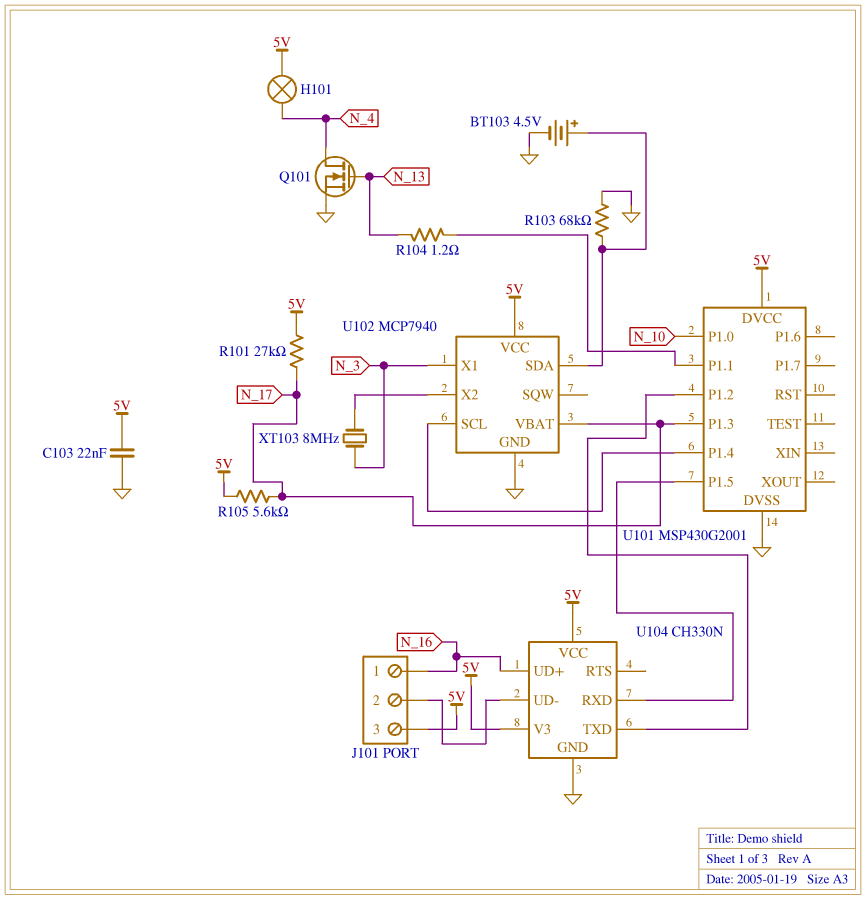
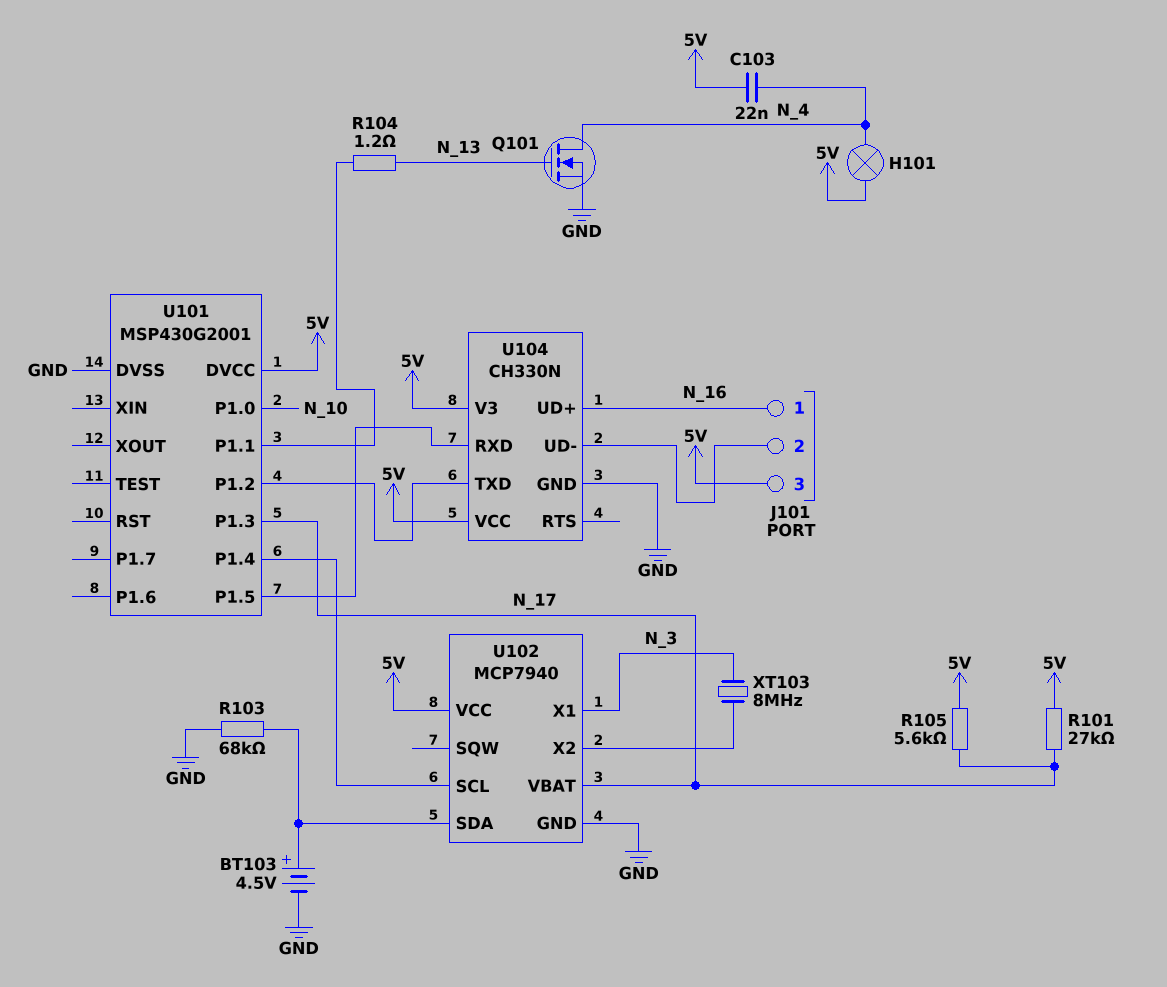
C103: 22nF (5V, GND) -> 22nF (5V, N_4)

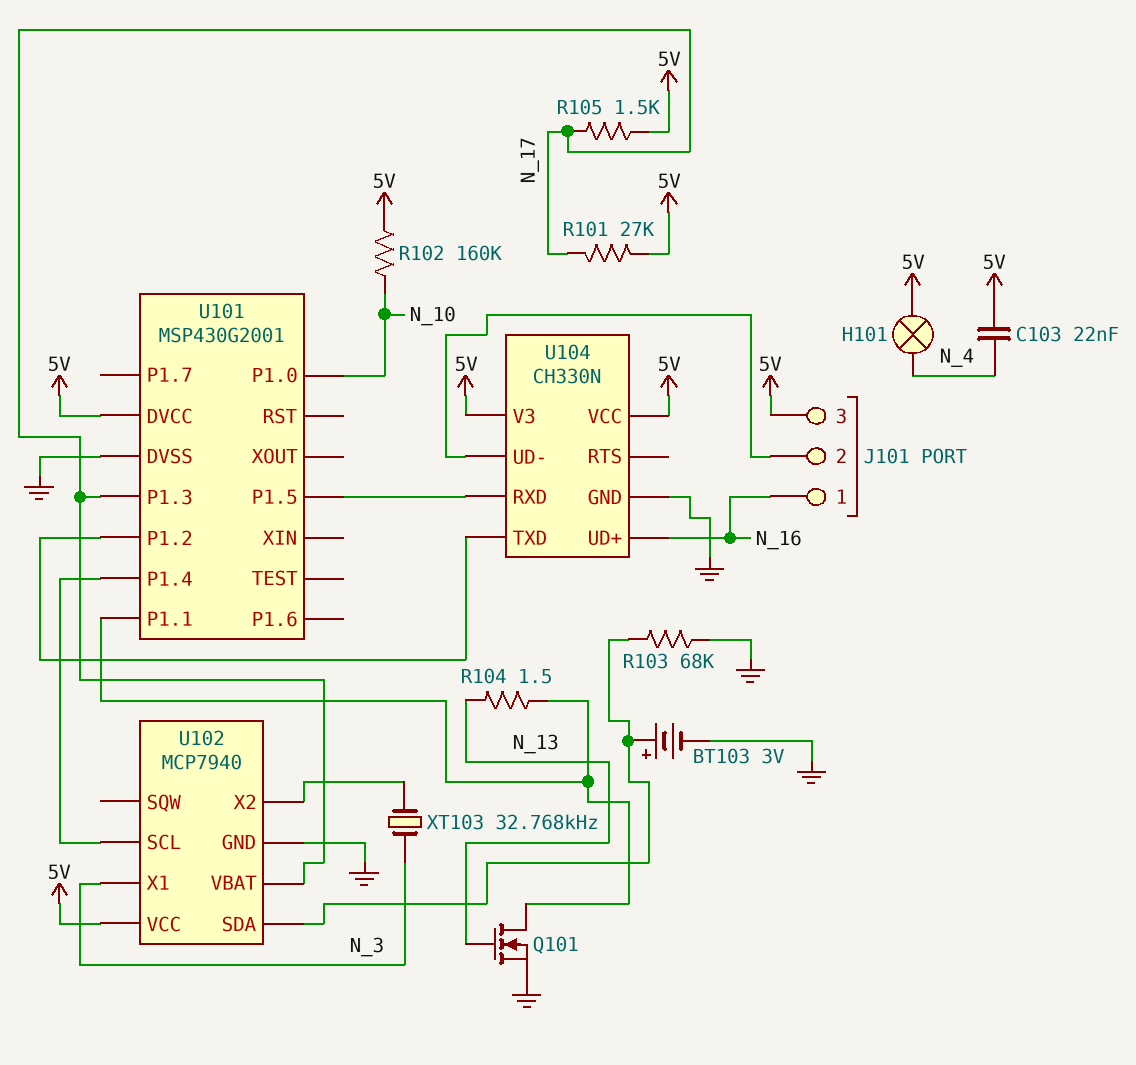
BT103: 4.5V (plus U102/SDA, minus GND) -> 3V (plus U102/SDA, minus GND)
Q101: NMOS (G N_13, D N_4, S GND) -> NMOS (G N_13, D U101/P1.1, S GND)
R102: none -> 160k (5V, N_10)
R104: 1.2 (N_13, U101/P1.1) -> 1.5 (N_13, U101/P1.1)
R105: 5.6k (5V, N_17) -> 1.5k (5V, N_17)
XT103: 8MHz (N_3, U102/X2) -> 32.768kHz (N_3, U102/X2)

